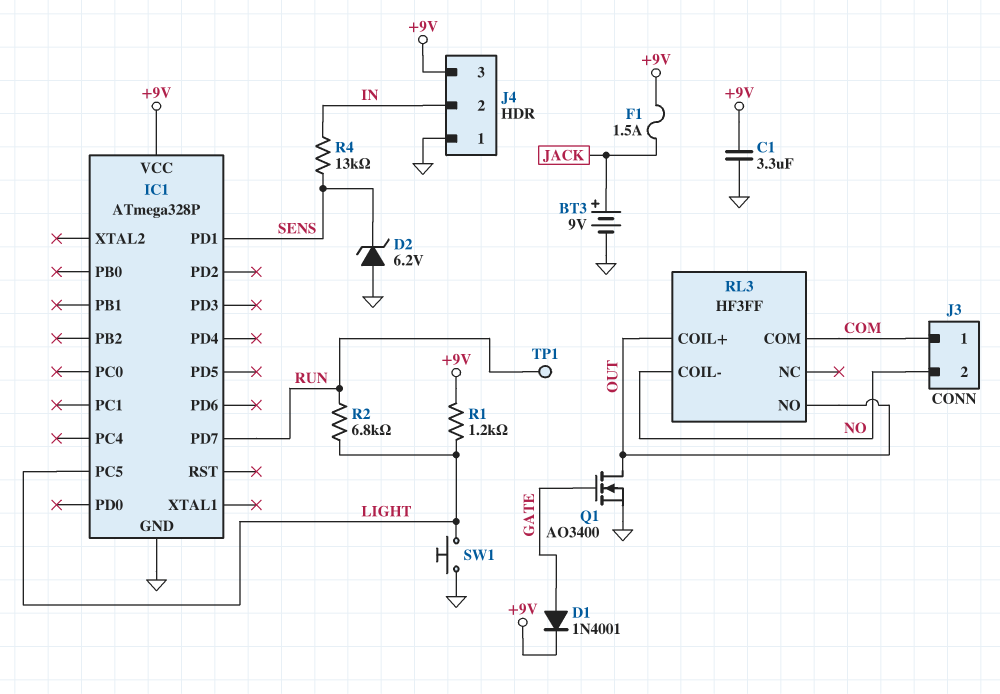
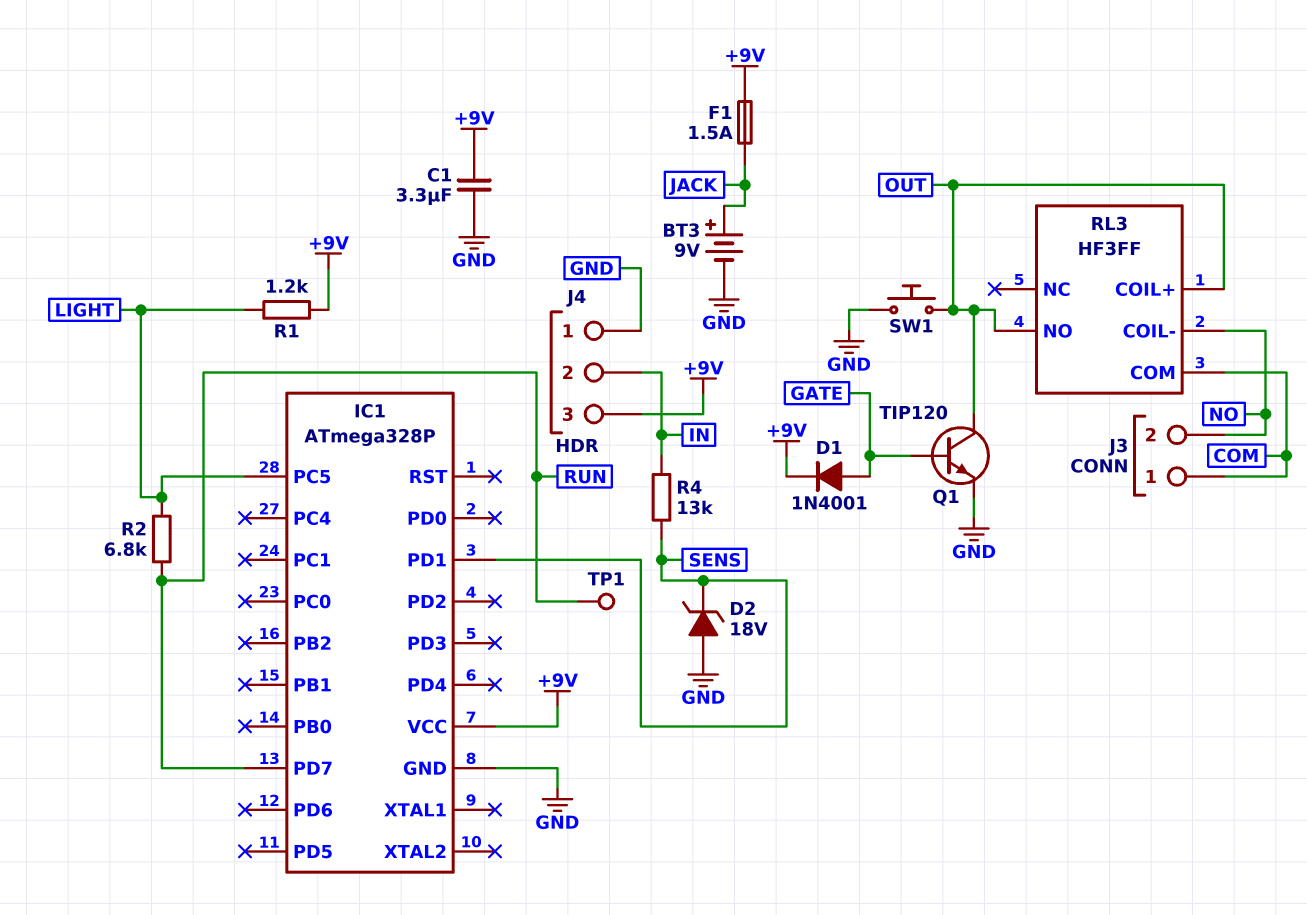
D2: zener 6.2V (A GND, K SENS) -> zener 18V (A GND, K SENS)
Q1: NMOS AO3400 (G GATE, D OUT, S GND) -> NPN TIP120 (B GATE, C OUT, E GND)
SW1: button (GND, LIGHT) -> button (GND, OUT)

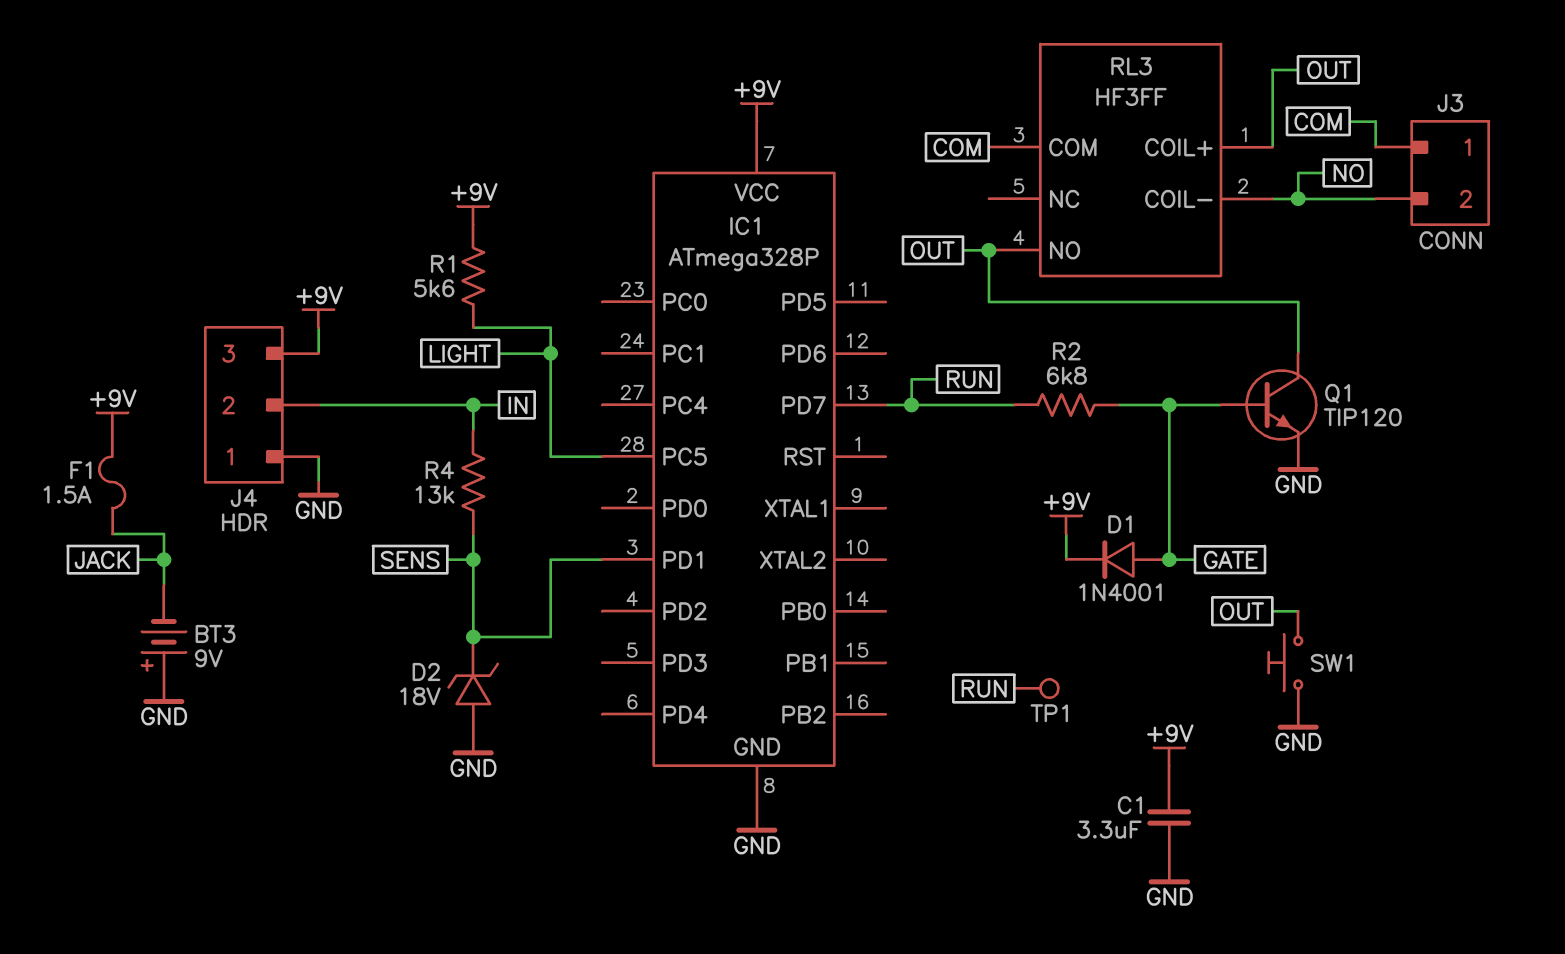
BT3: 9V (plus JACK, minus GND) -> 9V (plus GND, minus JACK)
R1: 1.2k (+9V, LIGHT) -> 5.6k (+9V, LIGHT)
R2: 6.8k (LIGHT, RUN) -> 6.8k (GATE, RUN)

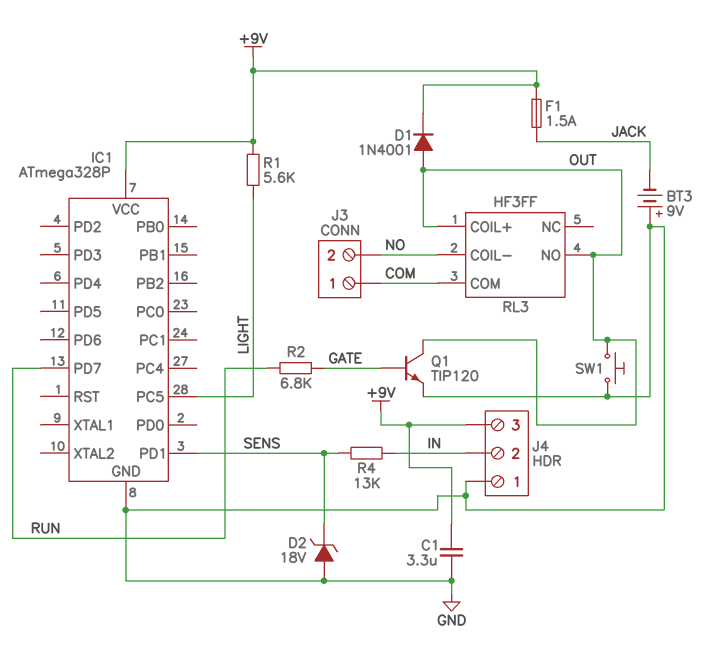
D1: diode 1N4001 (A GATE, K +9V) -> diode 1N4001 (A OUT, K +9V)
TP1: test point (RUN) -> none

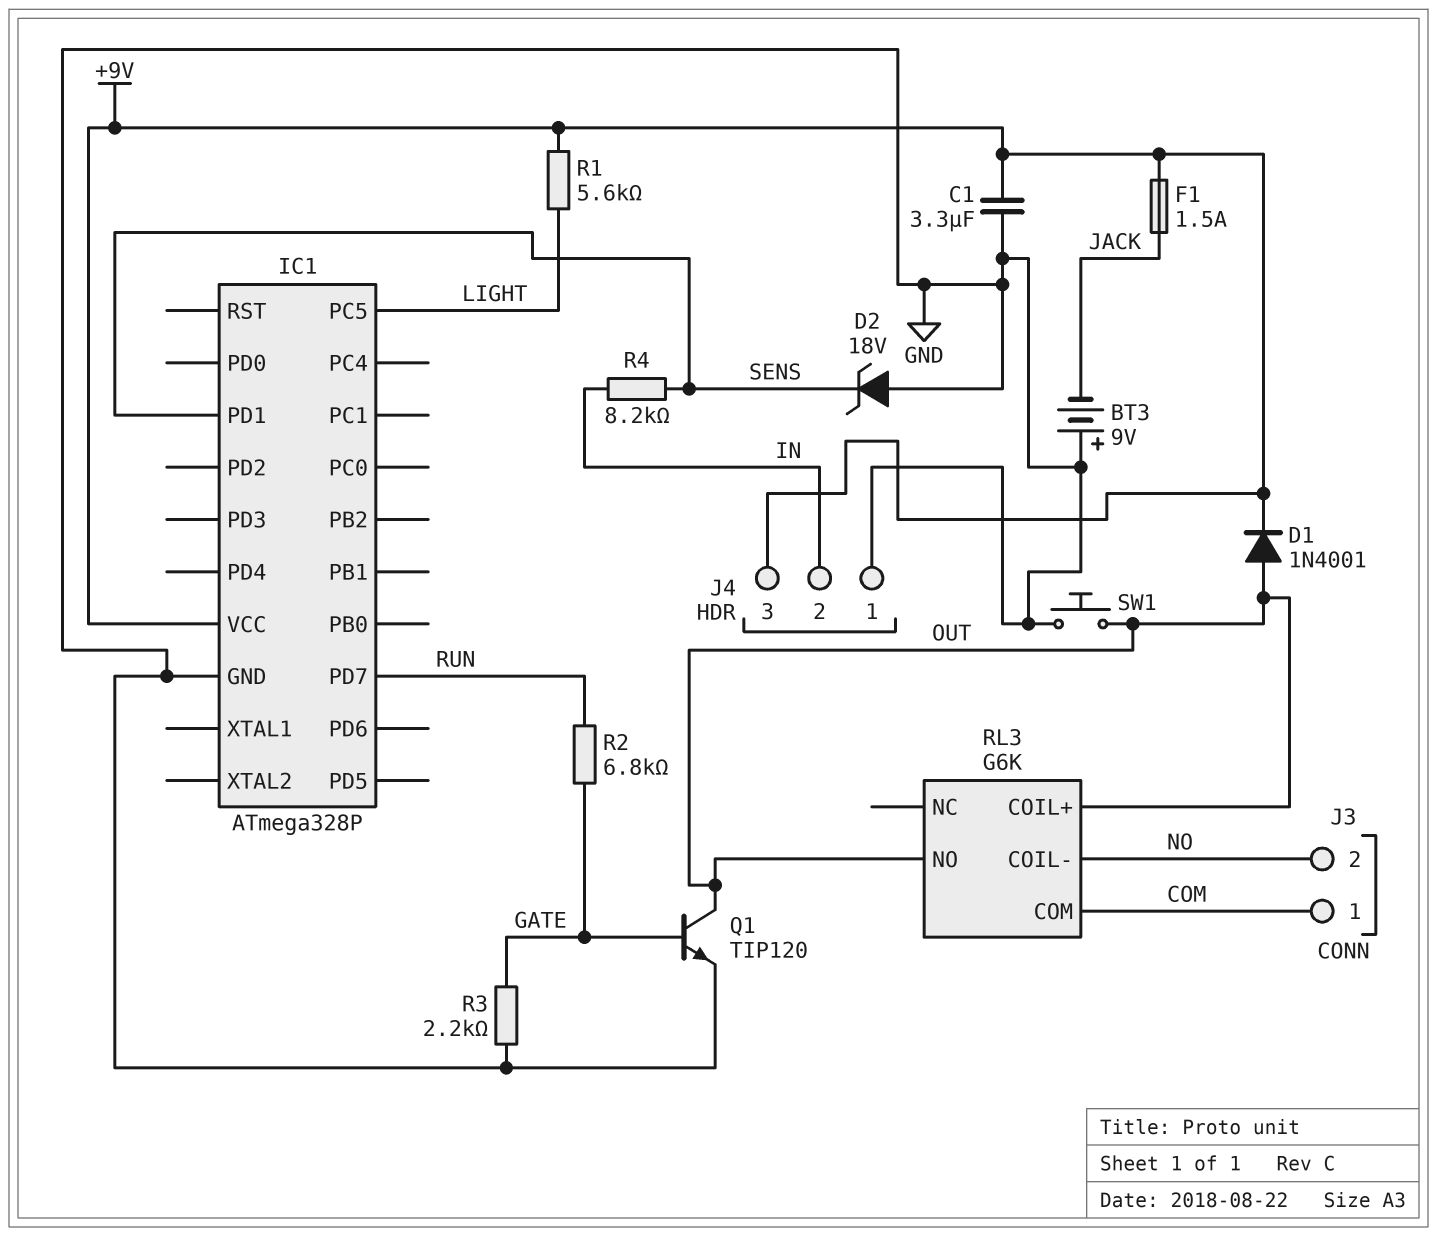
R3: none -> 2.2k (GATE, GND)
R4: 13k (IN, SENS) -> 8.2k (IN, SENS)
RL3: HF3FF -> G6K

